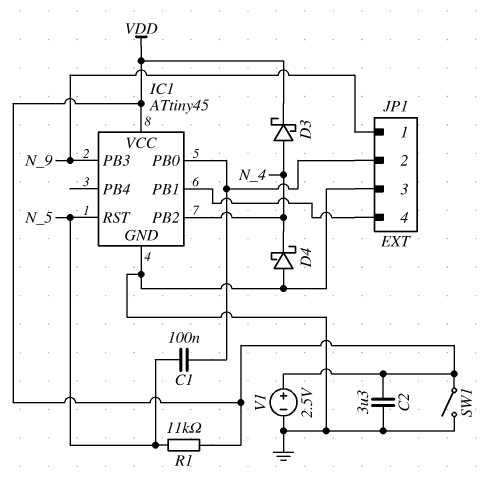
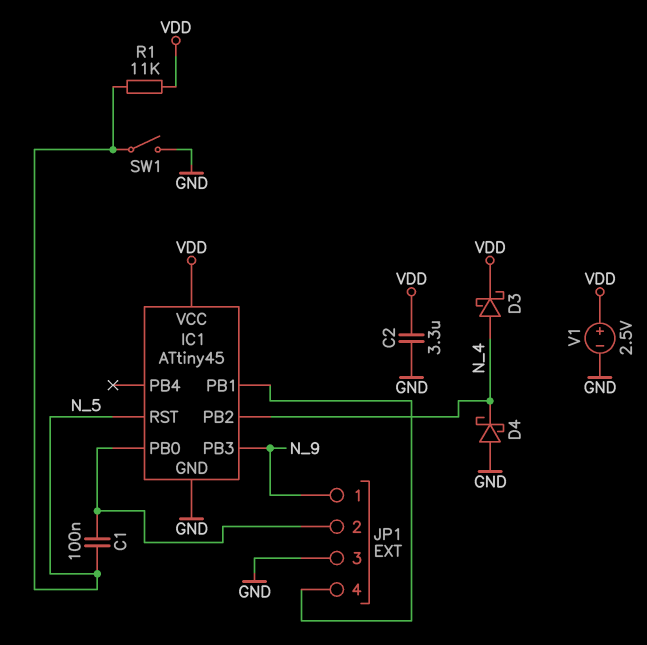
SW1: switch (GND, VDD) -> switch (GND, N_5)

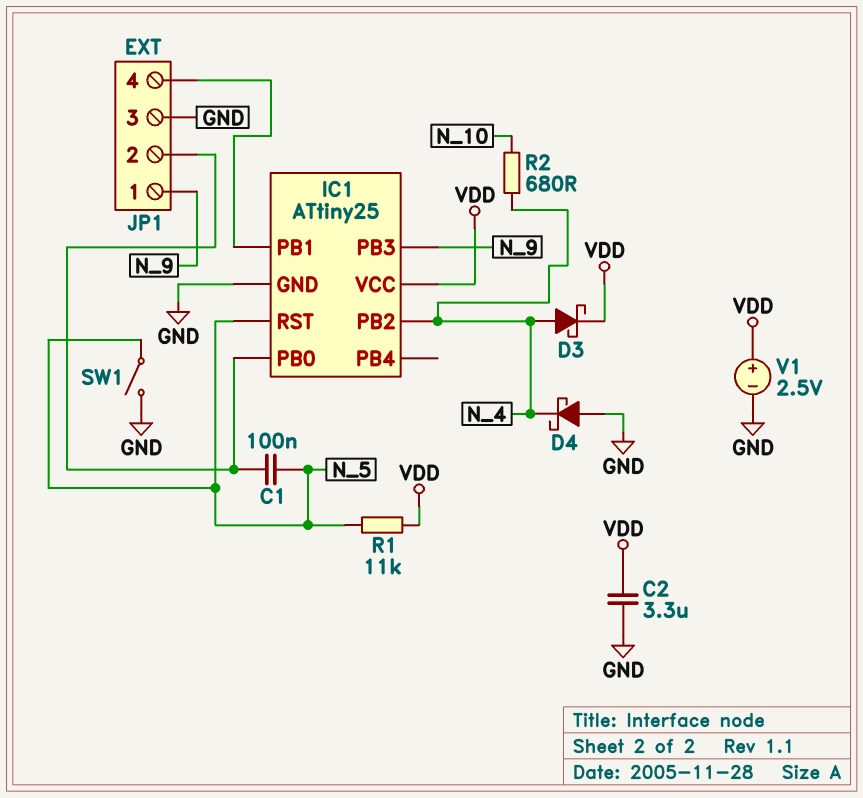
IC1: ATtiny45 -> ATtiny25
R2: none -> 680 (N_4, N_10)

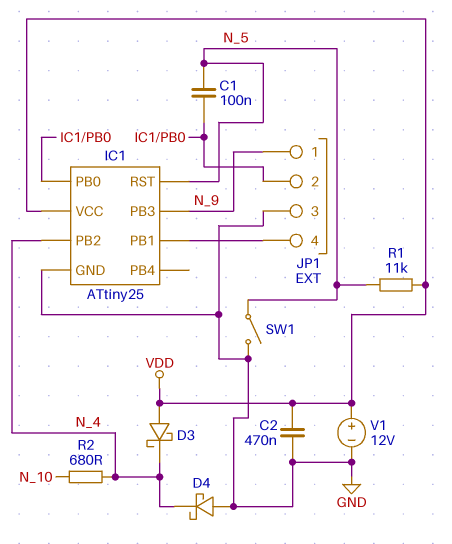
C2: 3.3uF (GND, VDD) -> 470nF (GND, VDD)
D3: schottky (A N_4, K VDD) -> schottky (A VDD, K N_4)
V1: 2.5V (plus VDD, minus GND) -> 12V (plus VDD, minus GND)

